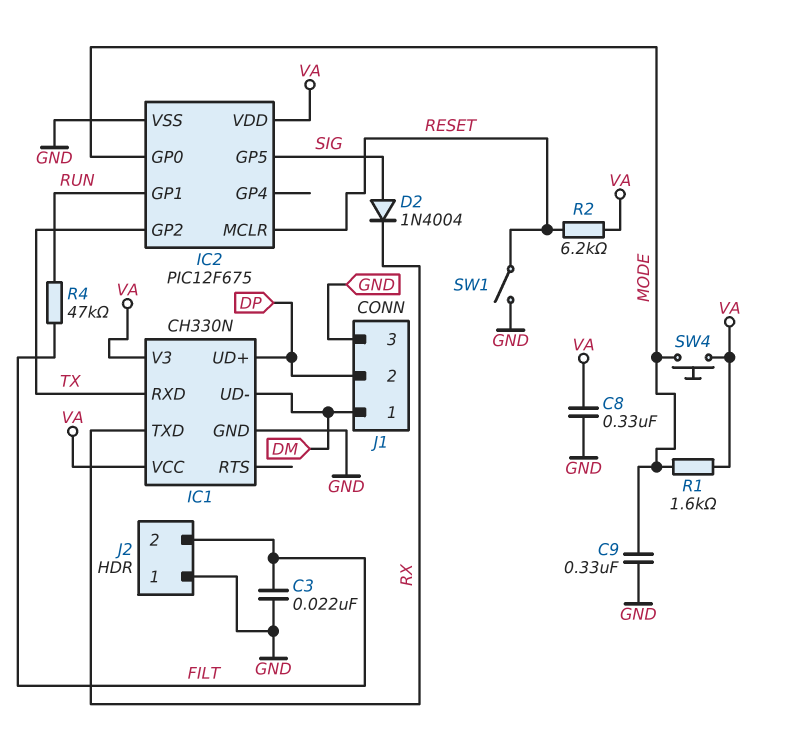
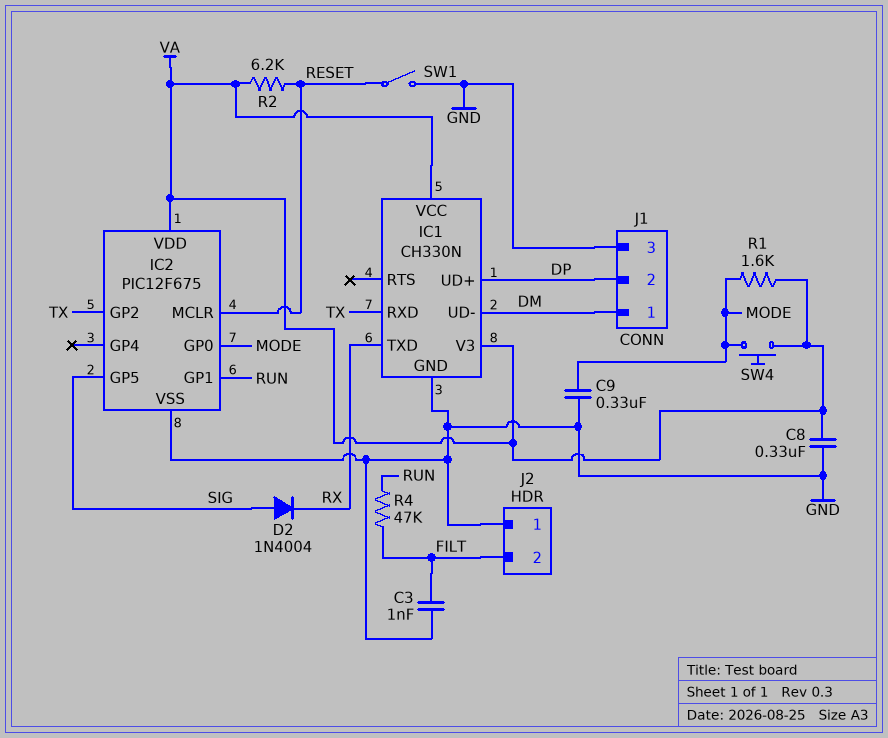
C3: 22nF (FILT, GND) -> 1nF (FILT, GND)

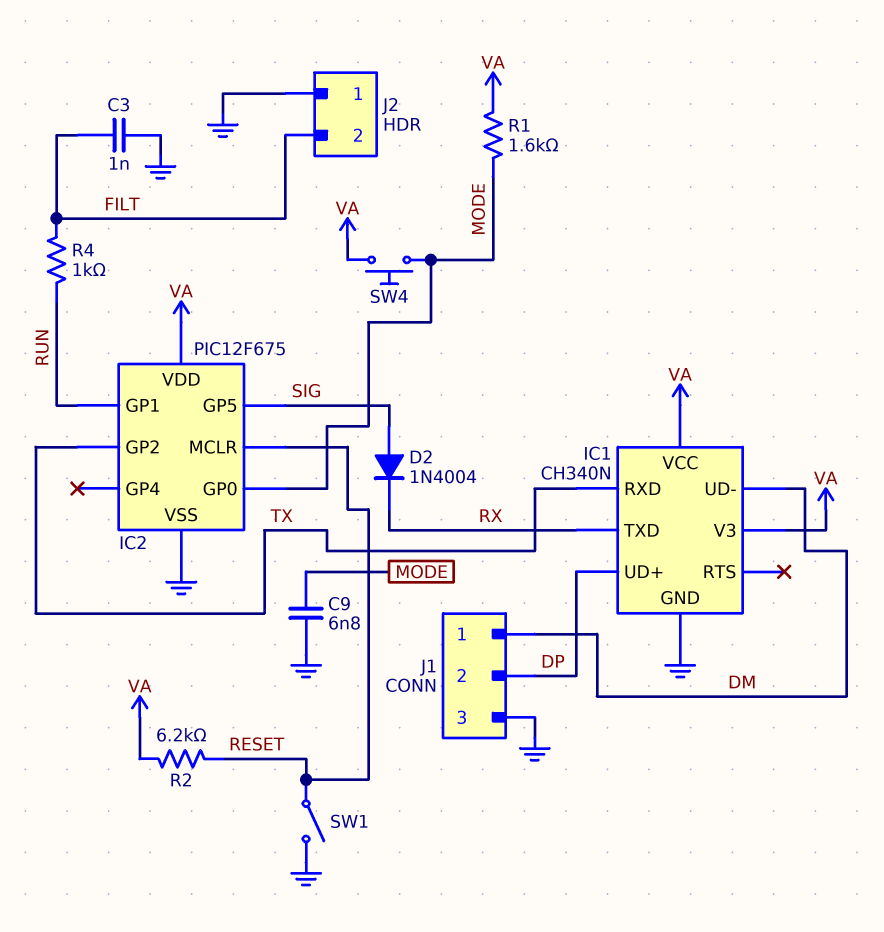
C8: 330nF (GND, VA) -> none
C9: 330nF (GND, MODE) -> 6.8nF (GND, MODE)
IC1: CH330N -> CH340N
R4: 47k (FILT, RUN) -> 1k (FILT, RUN)

